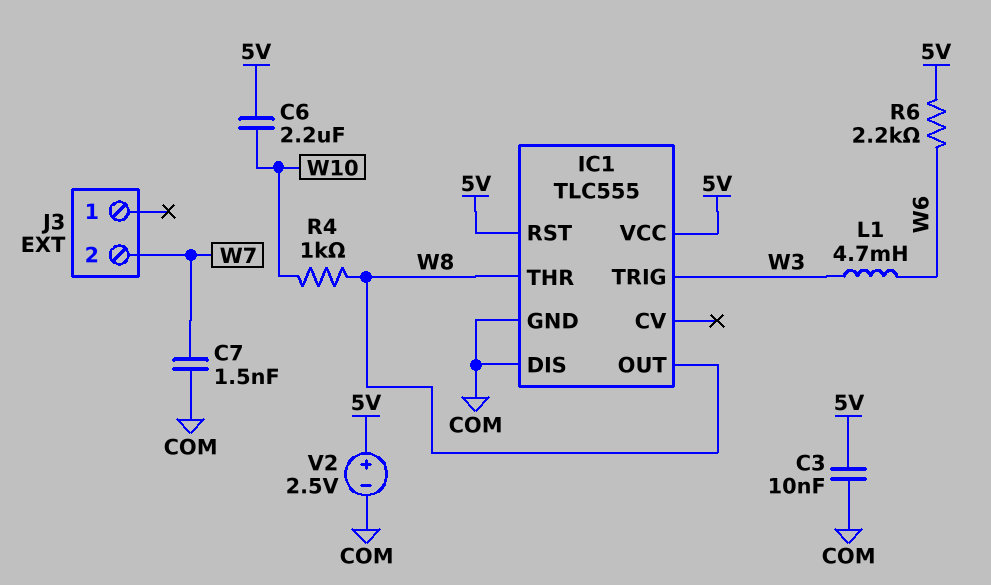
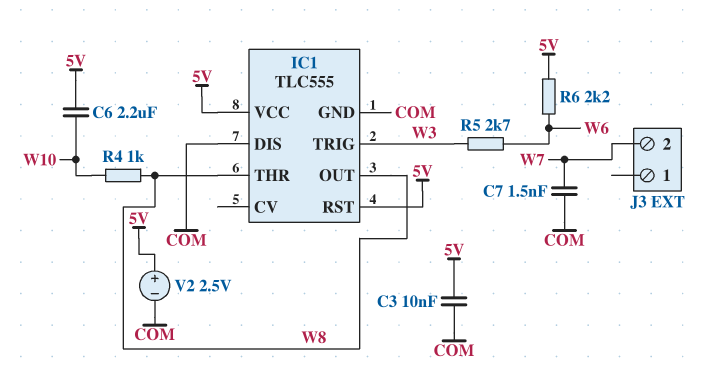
L1: 4.7mH (W3, W6) -> none
R5: none -> 2.7k (W3, W6)

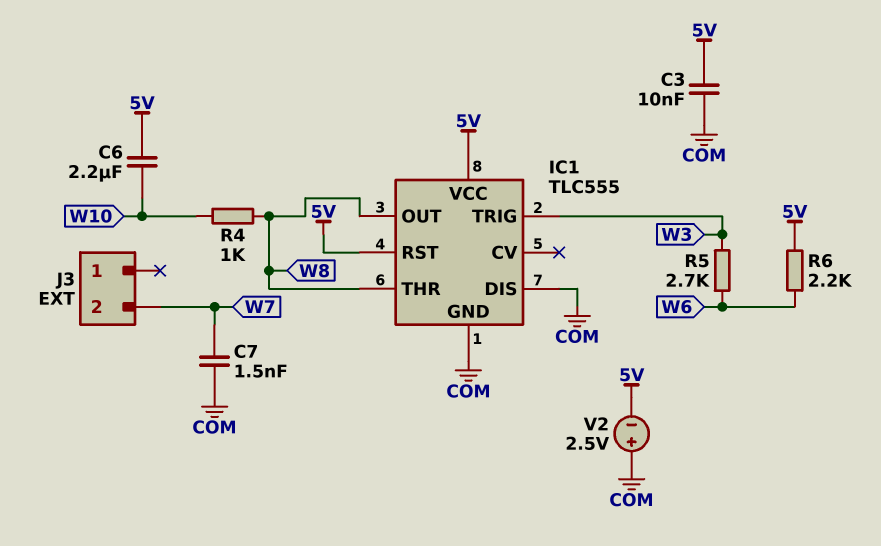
V2: 2.5V (plus 5V, minus COM) -> 2.5V (plus COM, minus 5V)

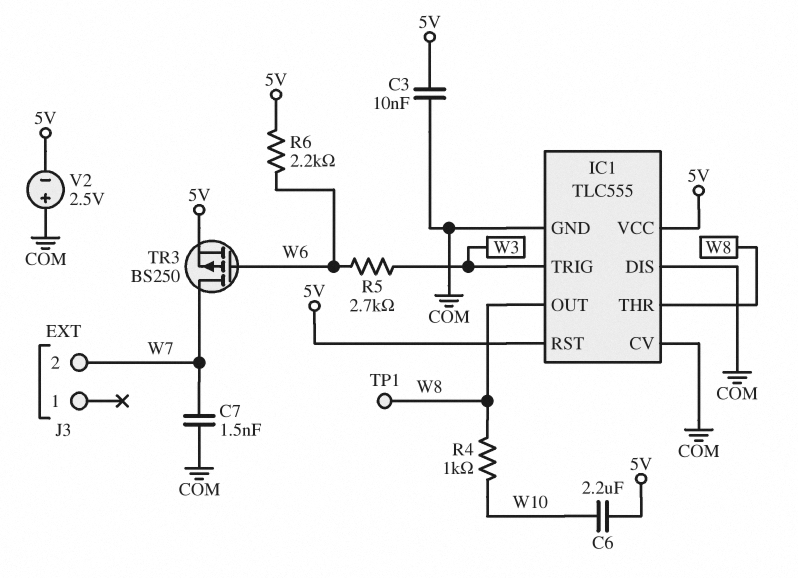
IC1 pin CV: none -> COM
TP1: none -> test point (W8)
TR3: none -> PMOS BS250 (G W6, D W7, S 5V)

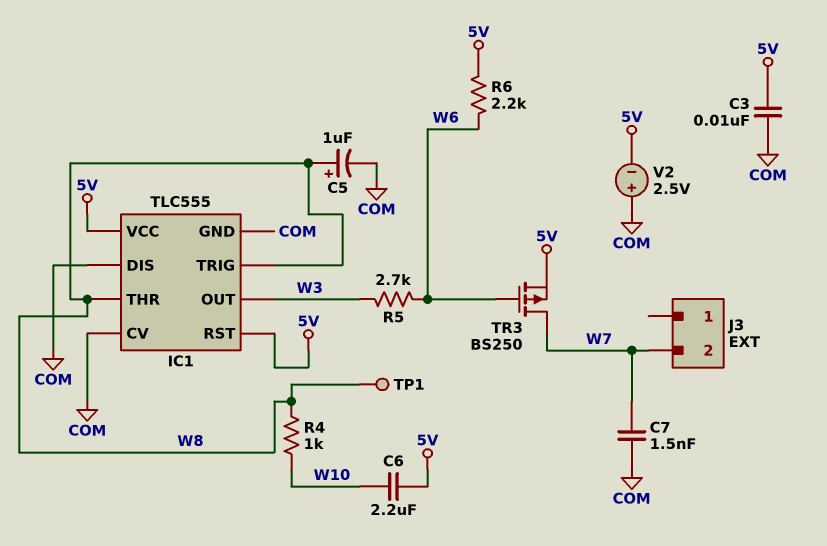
C5: none -> 1uF (plus W8, minus COM)
IC1 pin OUT: W8 -> W3
IC1 pin TRIG: W3 -> W8

